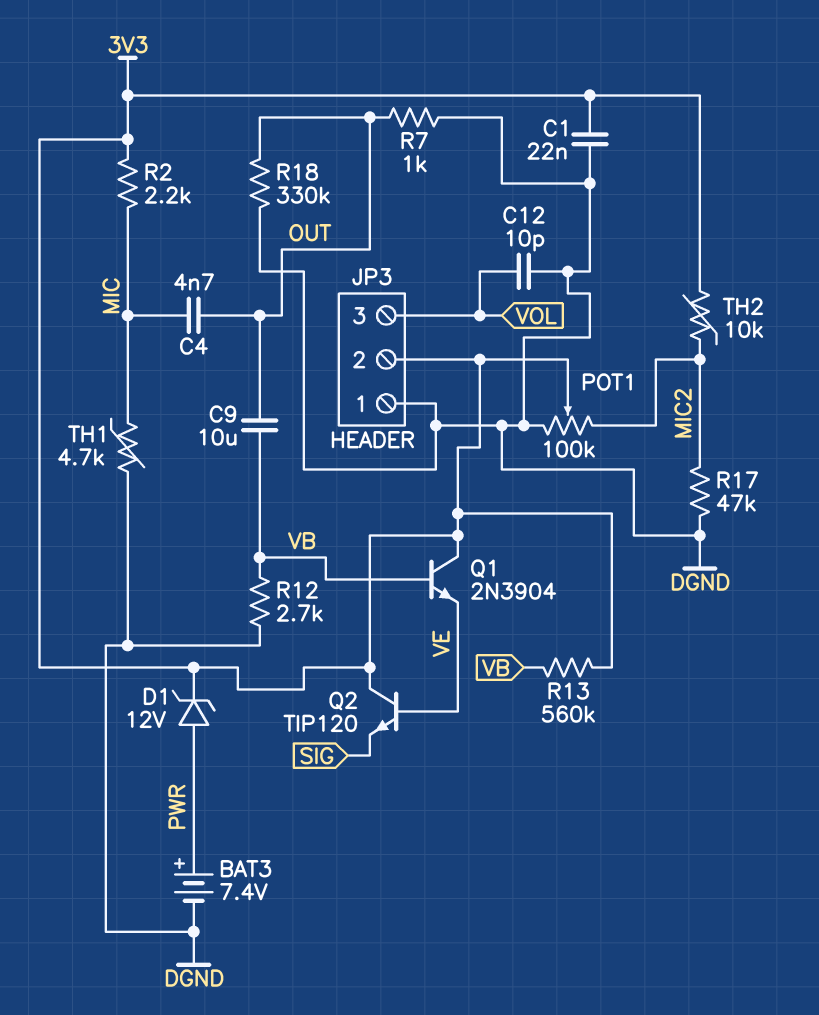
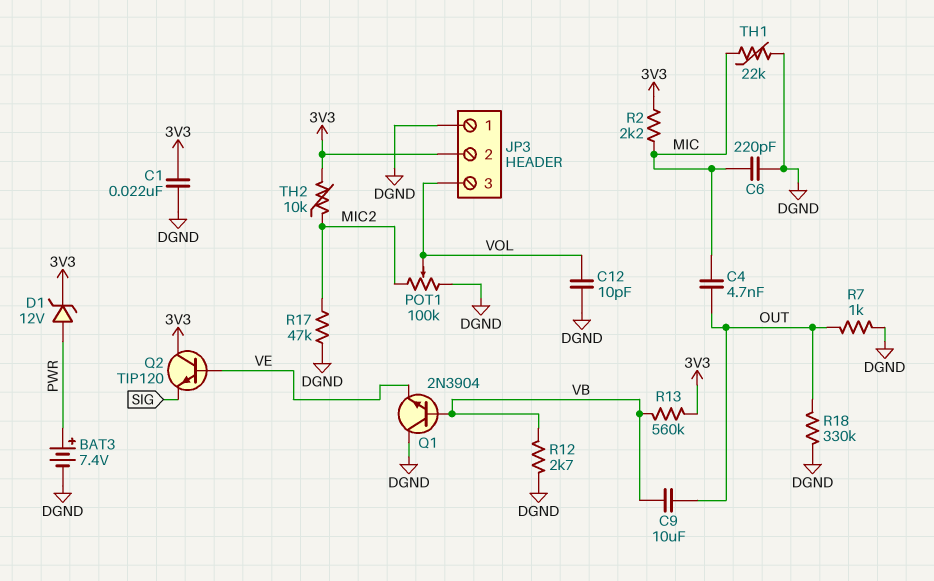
C6: none -> 220pF (DGND, MIC)
POT1: 100k (DGND, MIC2, wiper 3V3) -> 100k (DGND, MIC2, wiper VOL)
Q1: NPN 2N3904 (B VB, C 3V3, E VE) -> NPN 2N3904 (B VB, C DGND, E VE)
TH1: 4.7k (DGND, MIC) -> 22k (DGND, MIC)

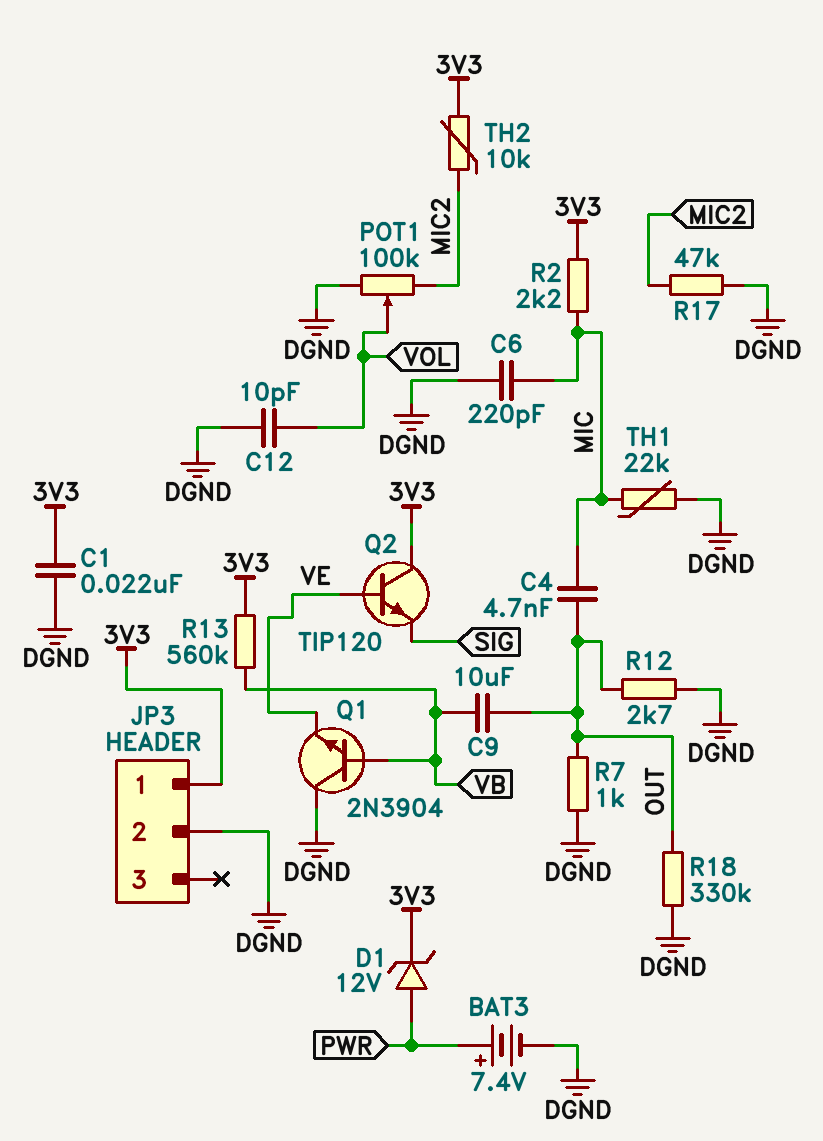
JP3 pin 1: DGND -> 3V3
JP3 pin 2: 3V3 -> DGND
JP3 pin 3: VOL -> none
R12: 2.7k (DGND, VB) -> 2.7k (DGND, OUT)

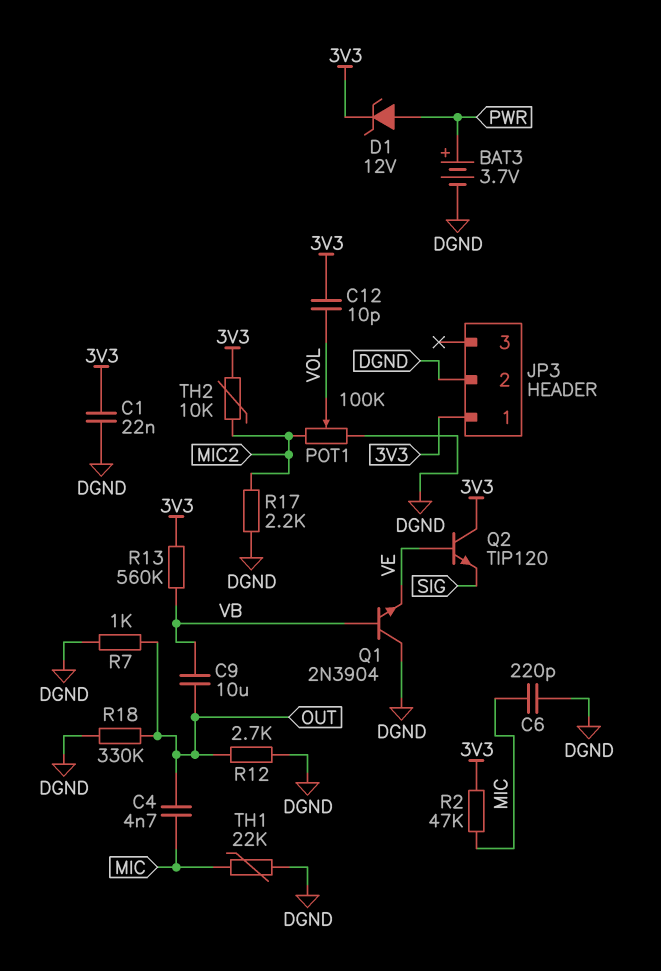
BAT3: 7.4V (plus PWR, minus DGND) -> 3.7V (plus PWR, minus DGND)
C12: 10pF (DGND, VOL) -> 10pF (3V3, VOL)
R2: 2.2k (3V3, MIC) -> 47k (3V3, MIC)
R17: 47k (DGND, MIC2) -> 2.2k (DGND, MIC2)

